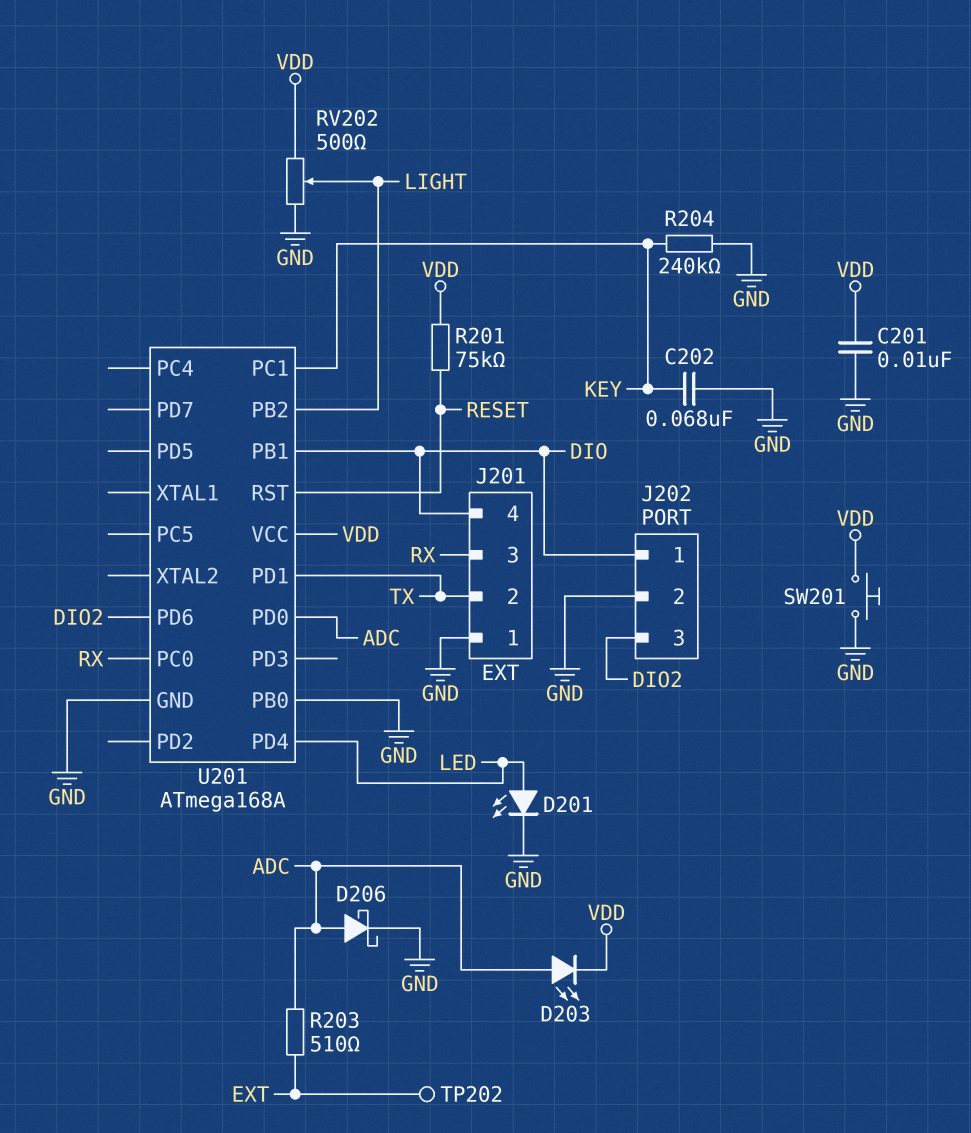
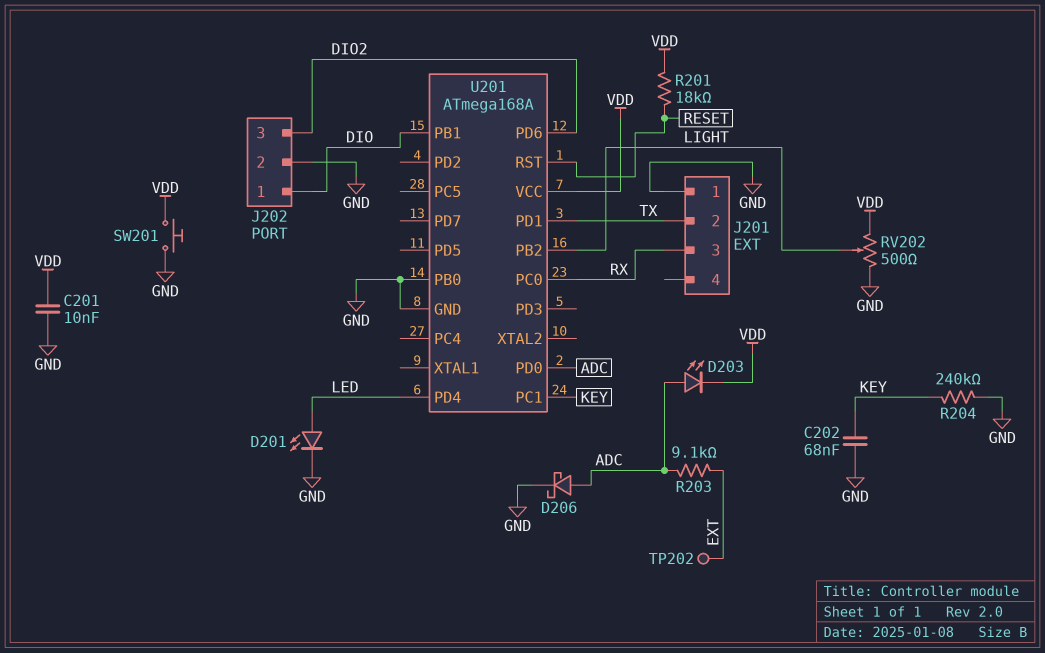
J201 pin 4: DIO -> none
R201: 75k (RESET, VDD) -> 18k (RESET, VDD)
R203: 510 (ADC, EXT) -> 9.1k (ADC, EXT)

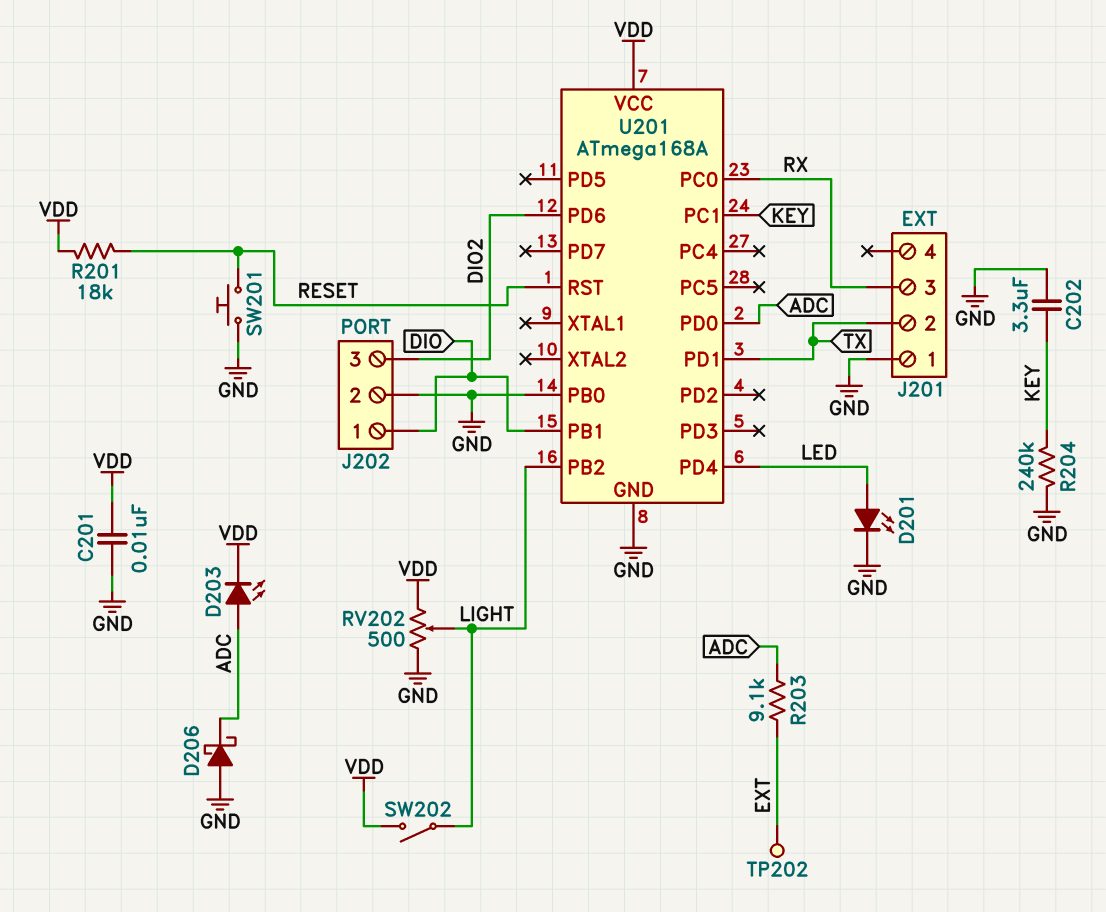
C202: 68nF (GND, KEY) -> 3.3uF (GND, KEY)
D206: schottky (A ADC, K GND) -> schottky (A GND, K ADC)
SW201: button (GND, VDD) -> button (GND, RESET)
SW202: none -> switch (LIGHT, VDD)

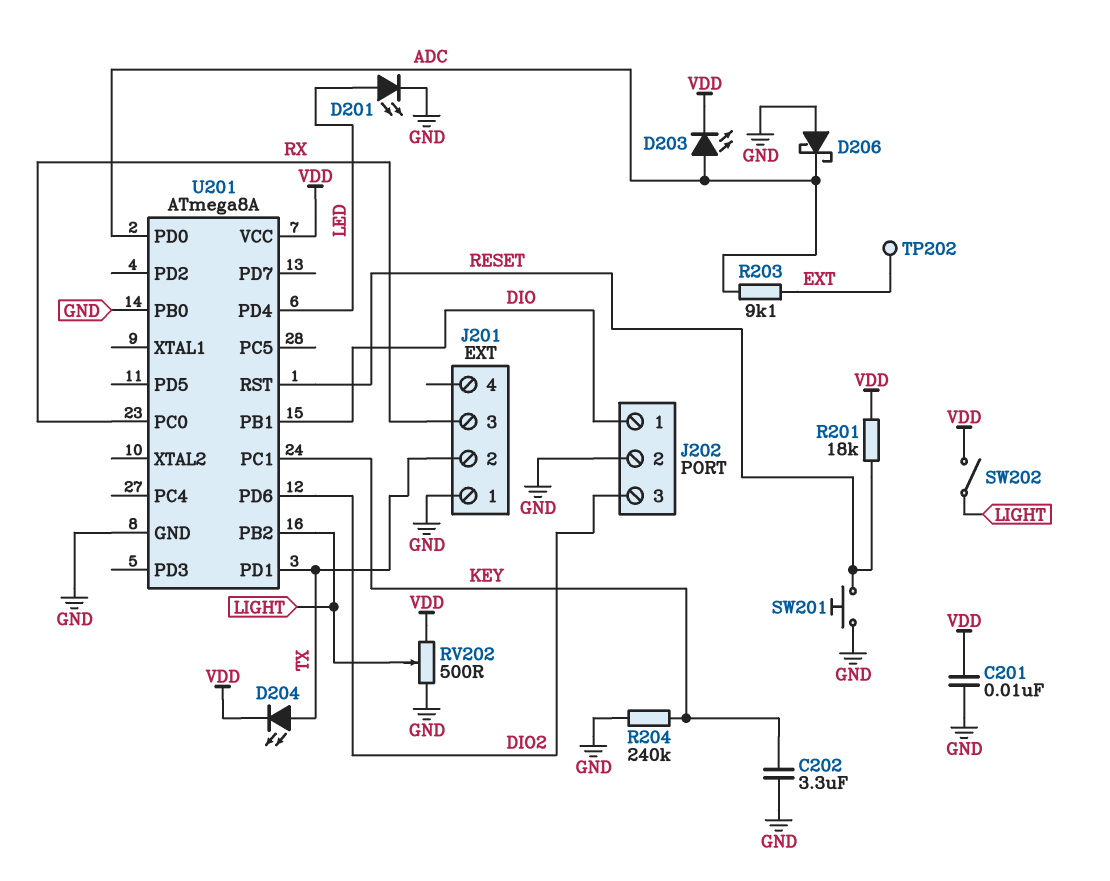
D204: none -> LED (A TX, K VDD)
U201: ATmega168A -> ATmega8A

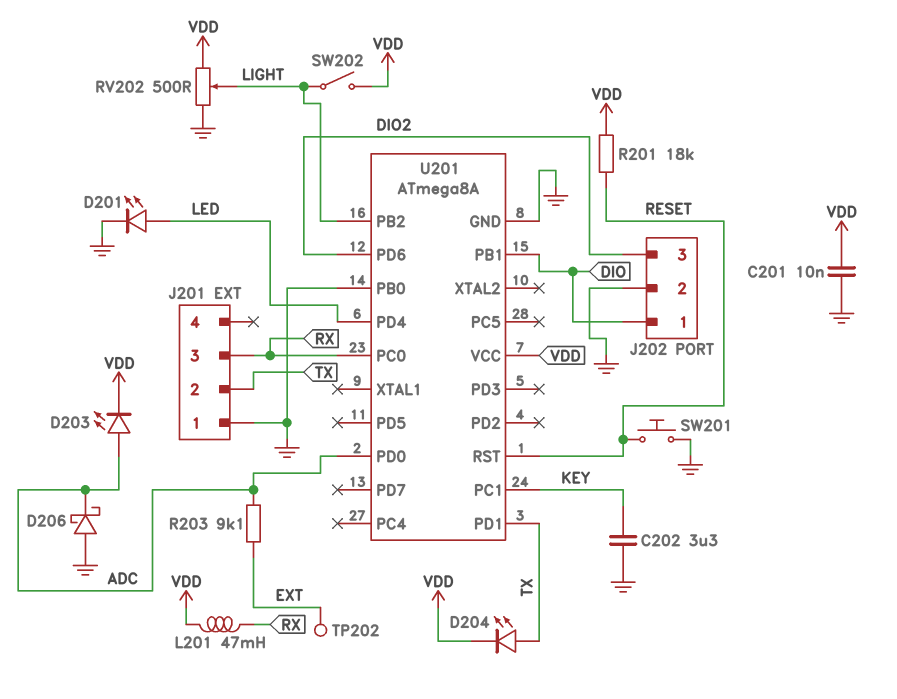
L201: none -> 47mH (RX, VDD)
R204: 240k (GND, KEY) -> none

